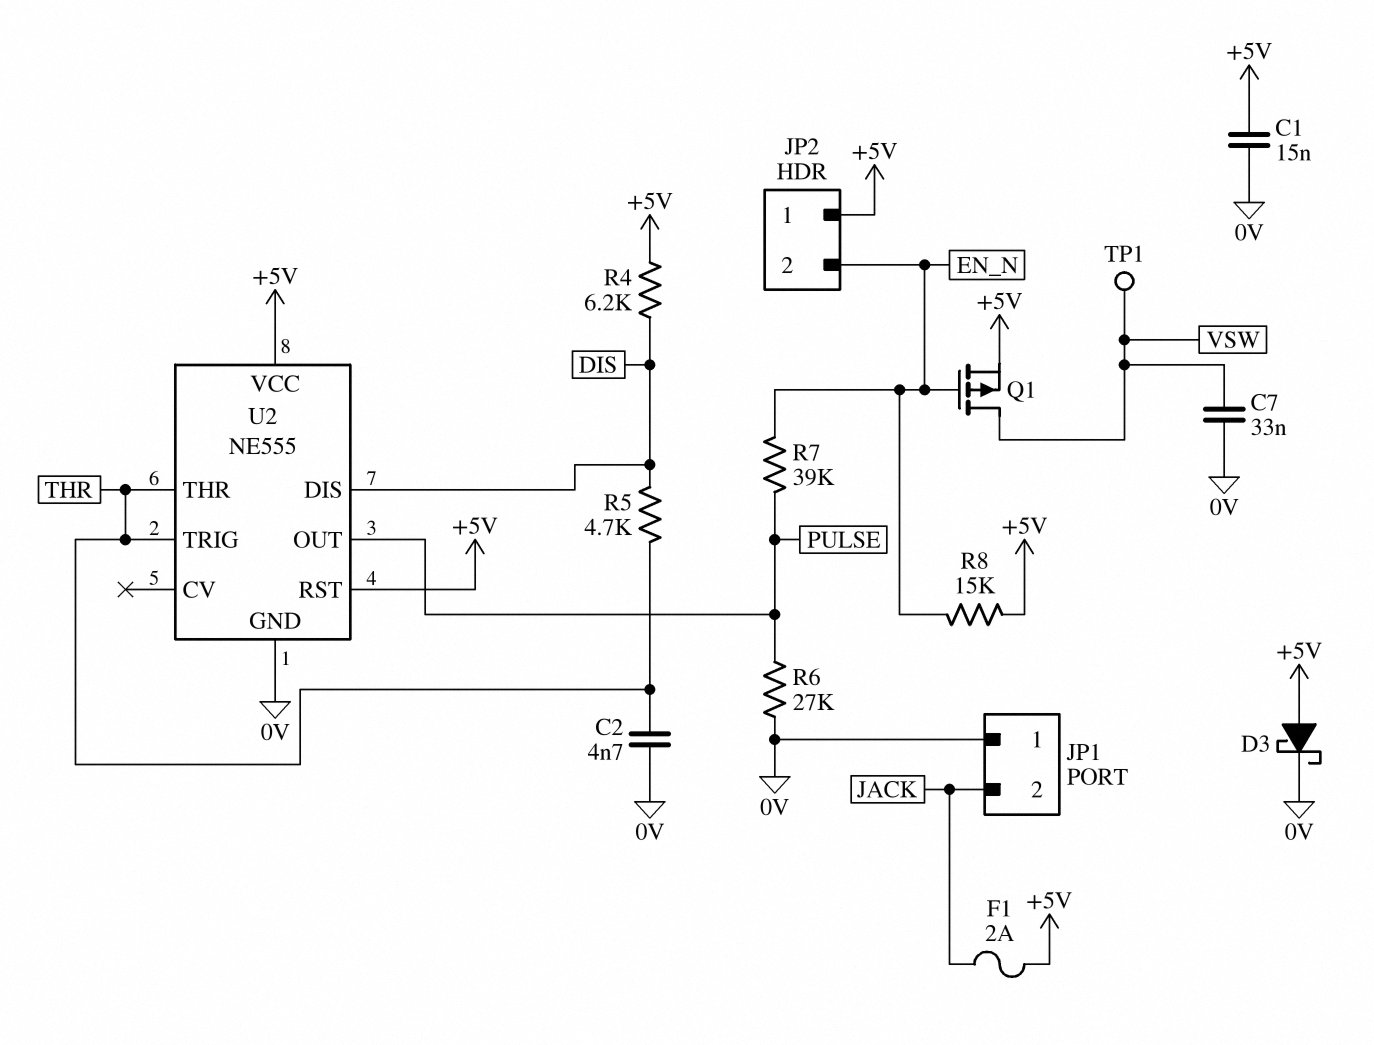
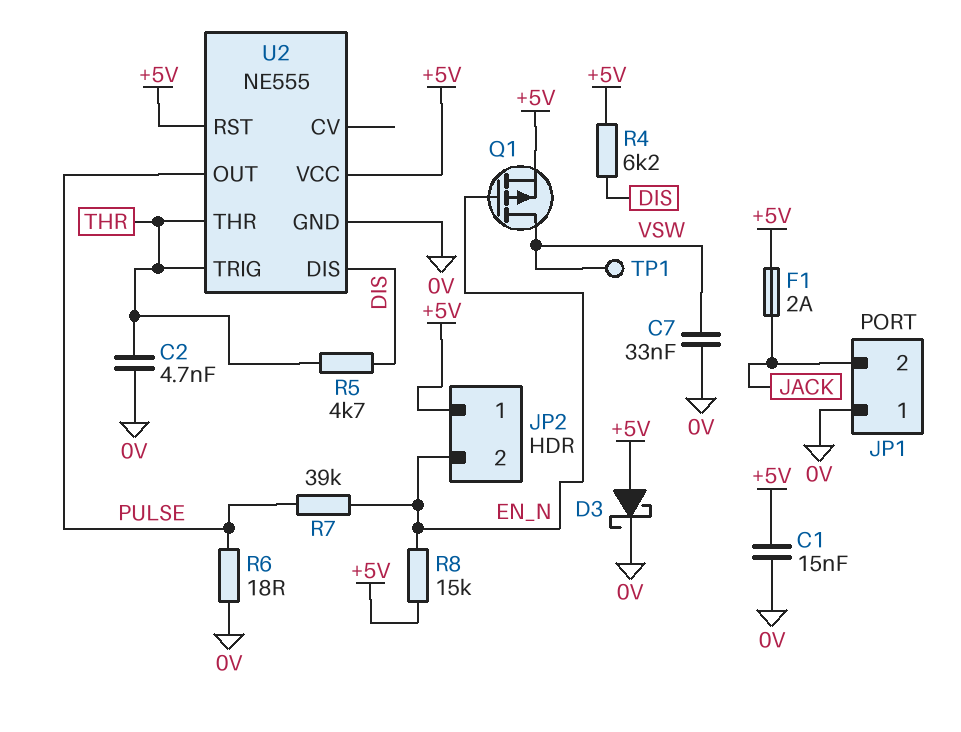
R6: 27k (0V, PULSE) -> 18 (0V, PULSE)

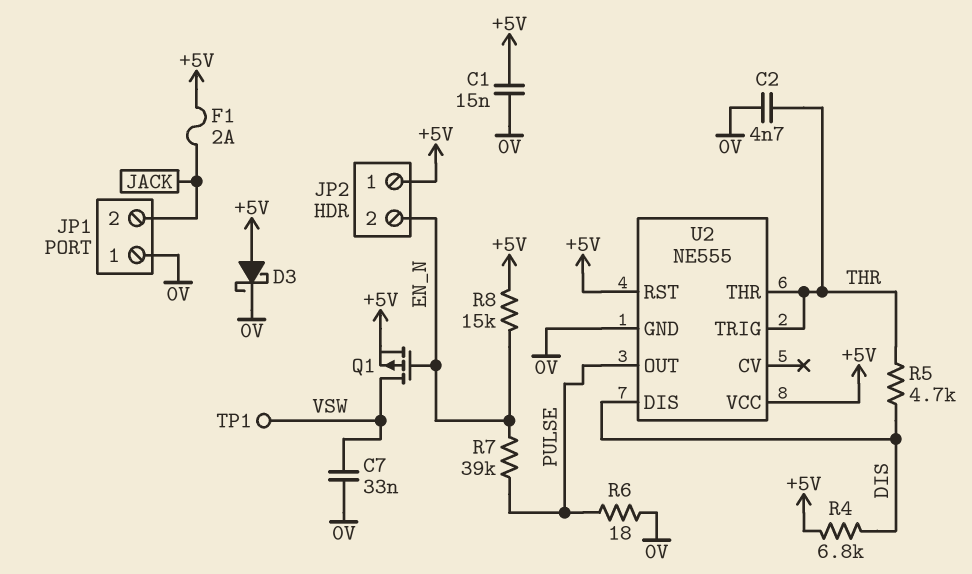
R4: 6.2k (+5V, DIS) -> 6.8k (+5V, DIS)

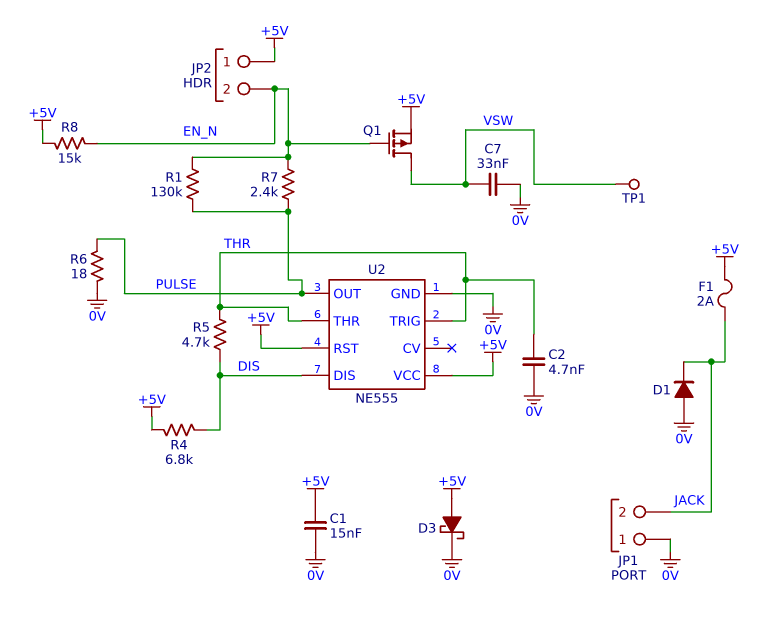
D1: none -> diode (A 0V, K JACK)
R1: none -> 130k (EN_N, PULSE)
R7: 39k (EN_N, PULSE) -> 2.4k (EN_N, PULSE)

